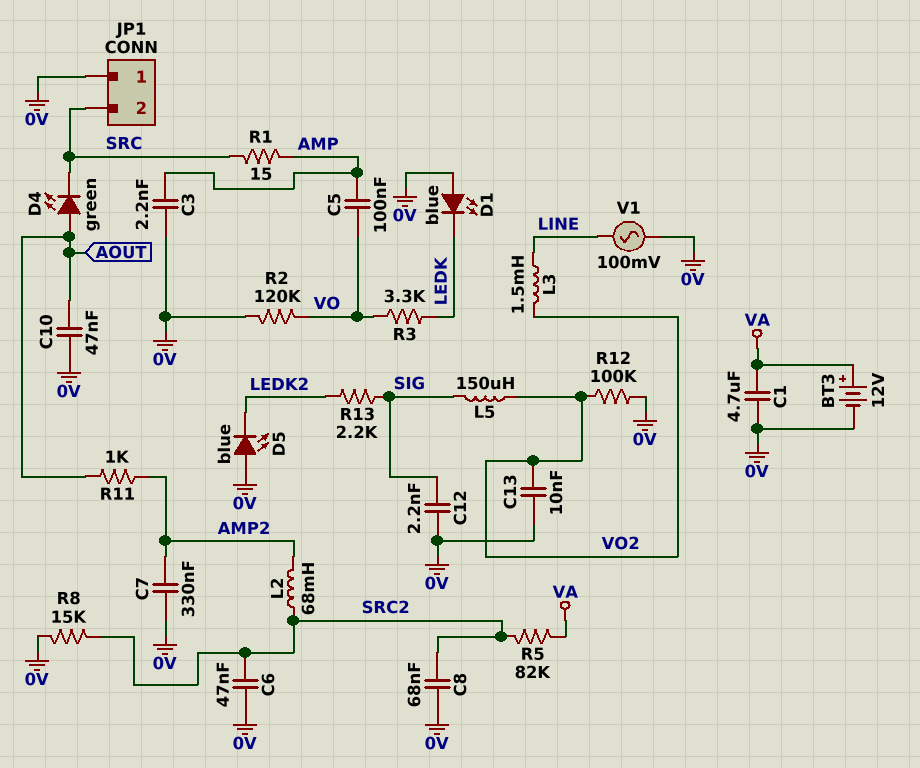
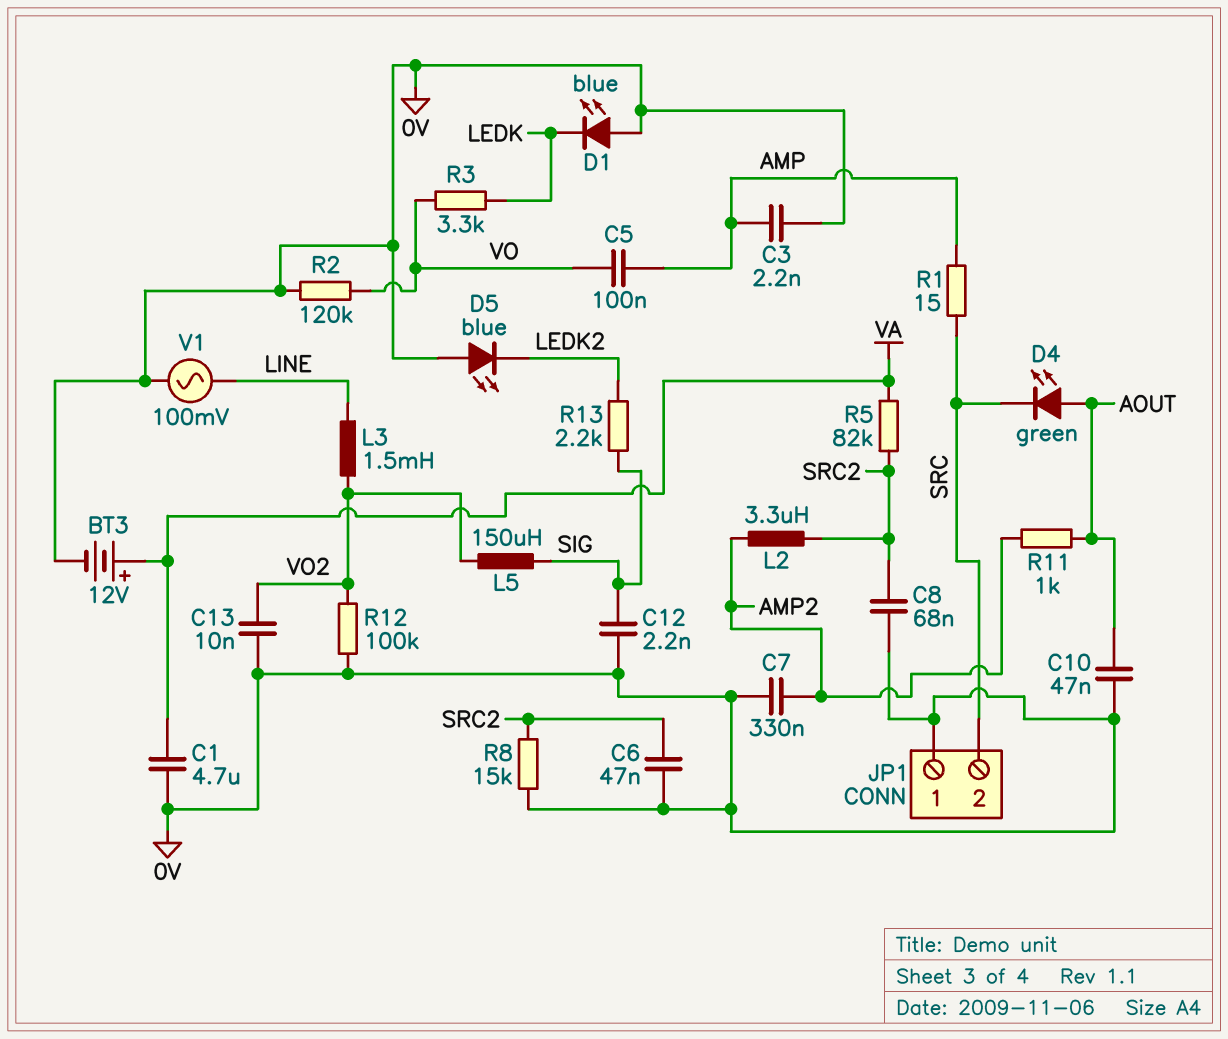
L2: 68mH (AMP2, SRC2) -> 3.3uH (AMP2, SRC2)

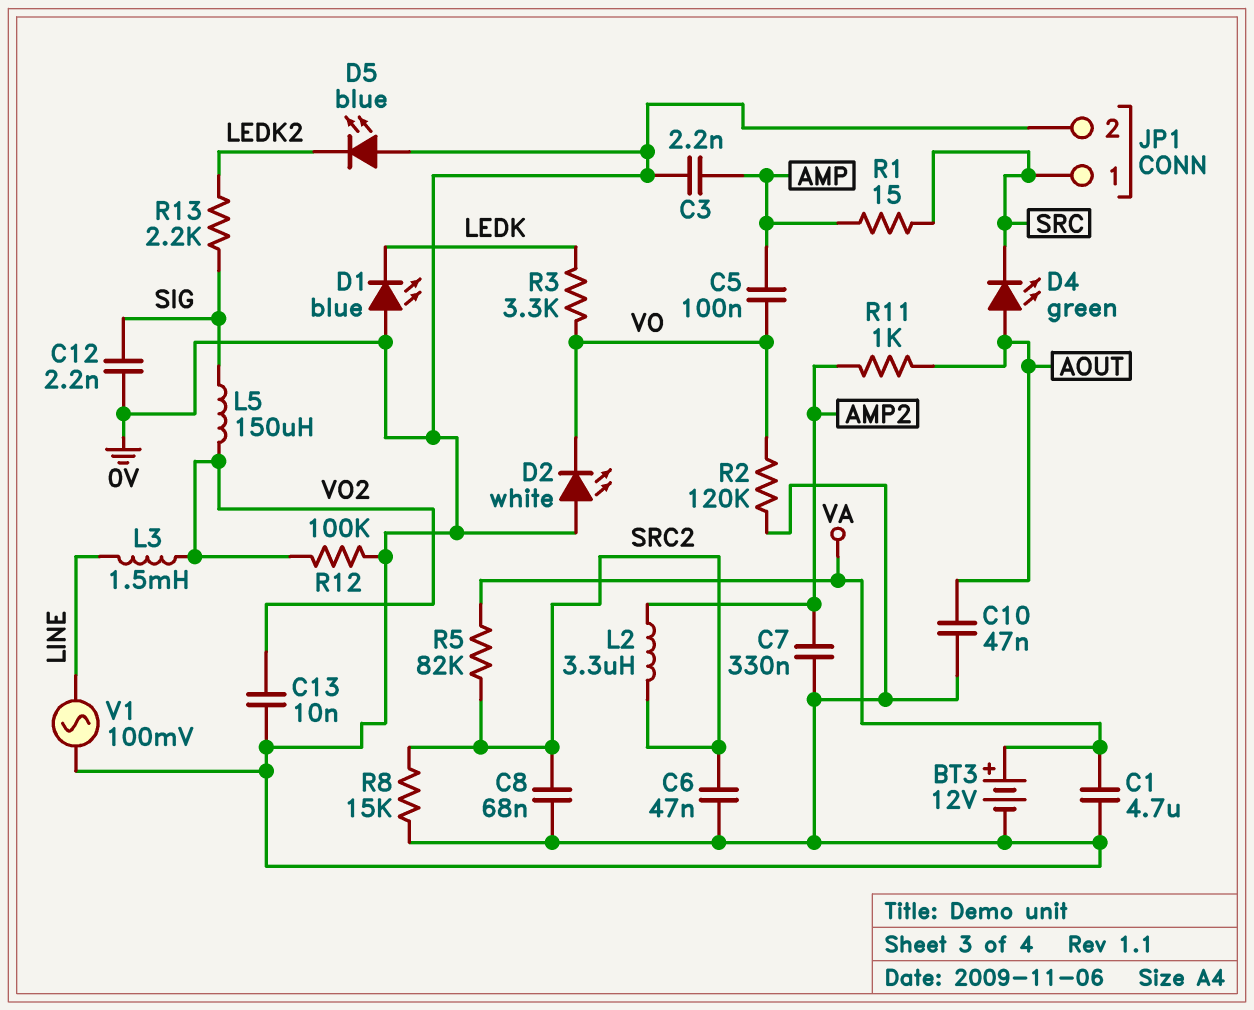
D2: none -> LED white (A 0V, K VO)
JP1 pin 1: 0V -> SRC
JP1 pin 2: SRC -> 0V

